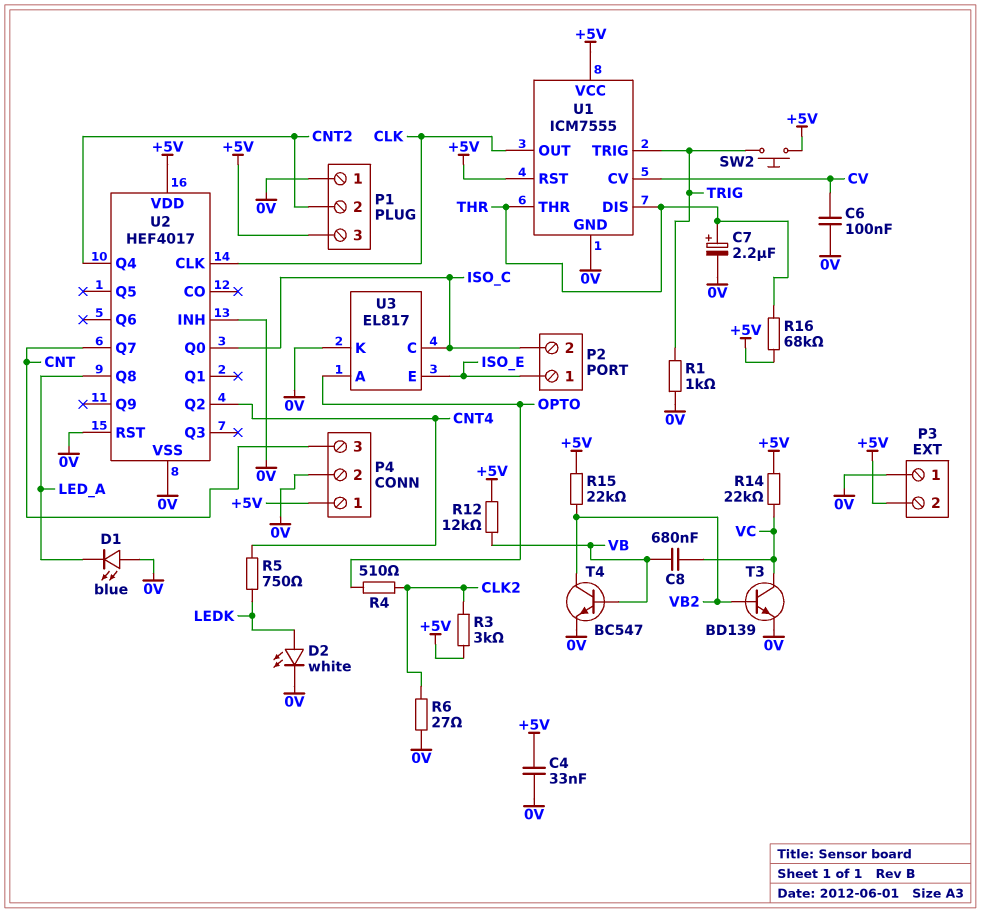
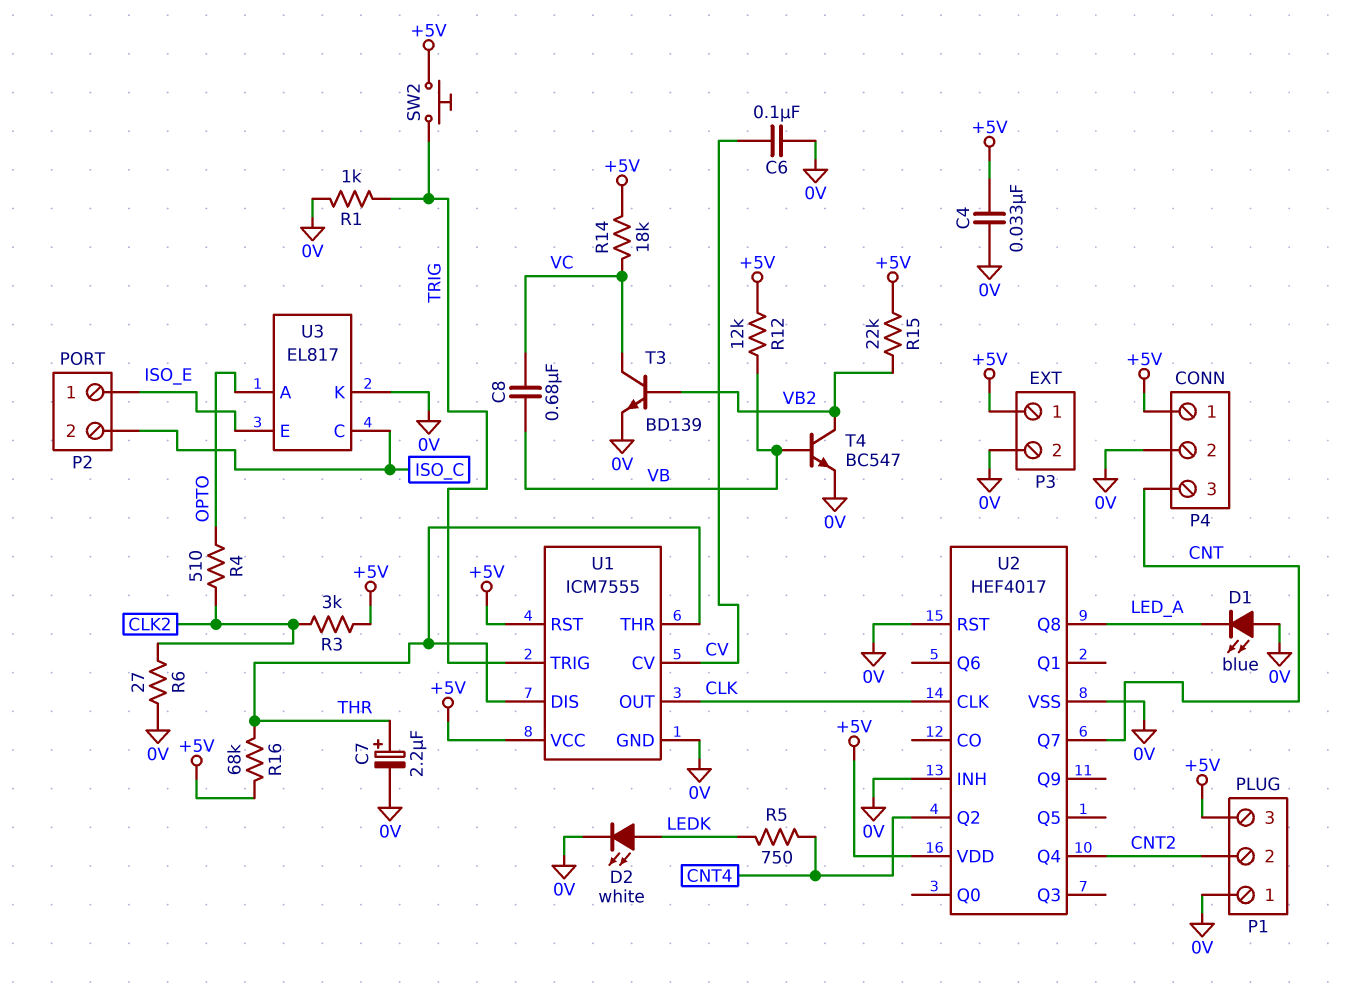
P3 pin 1: 0V -> +5V
P3 pin 2: +5V -> 0V
R14: 22k (+5V, VC) -> 18k (+5V, VC)
U2 pin Q0: ISO_C -> none

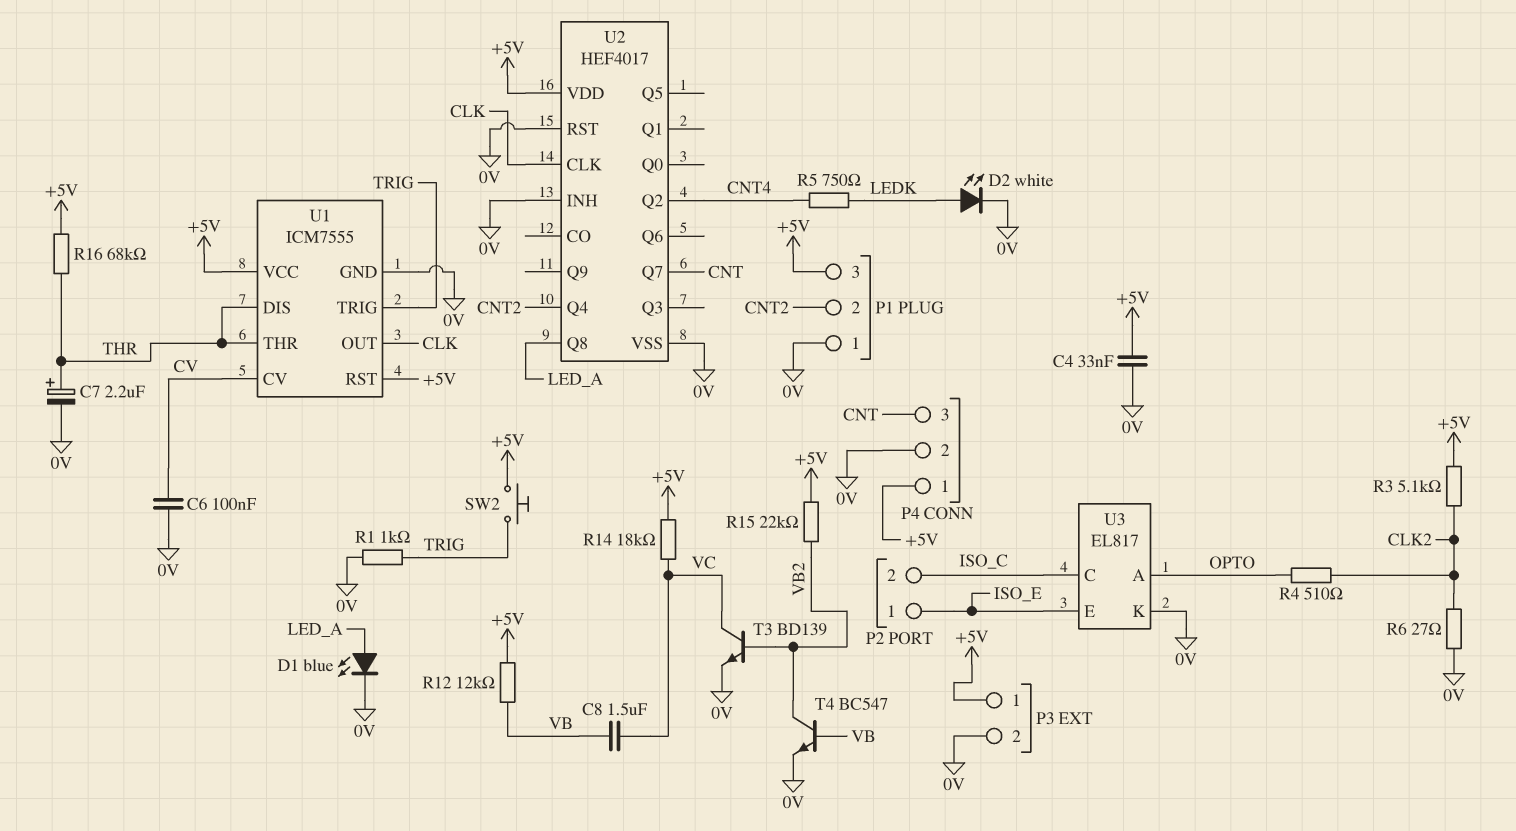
C8: 680nF (VB, VC) -> 1.5uF (VB, VC)
D1: LED blue (A 0V, K LED_A) -> LED blue (A LED_A, K 0V)
R3: 3k (+5V, CLK2) -> 5.1k (+5V, CLK2)

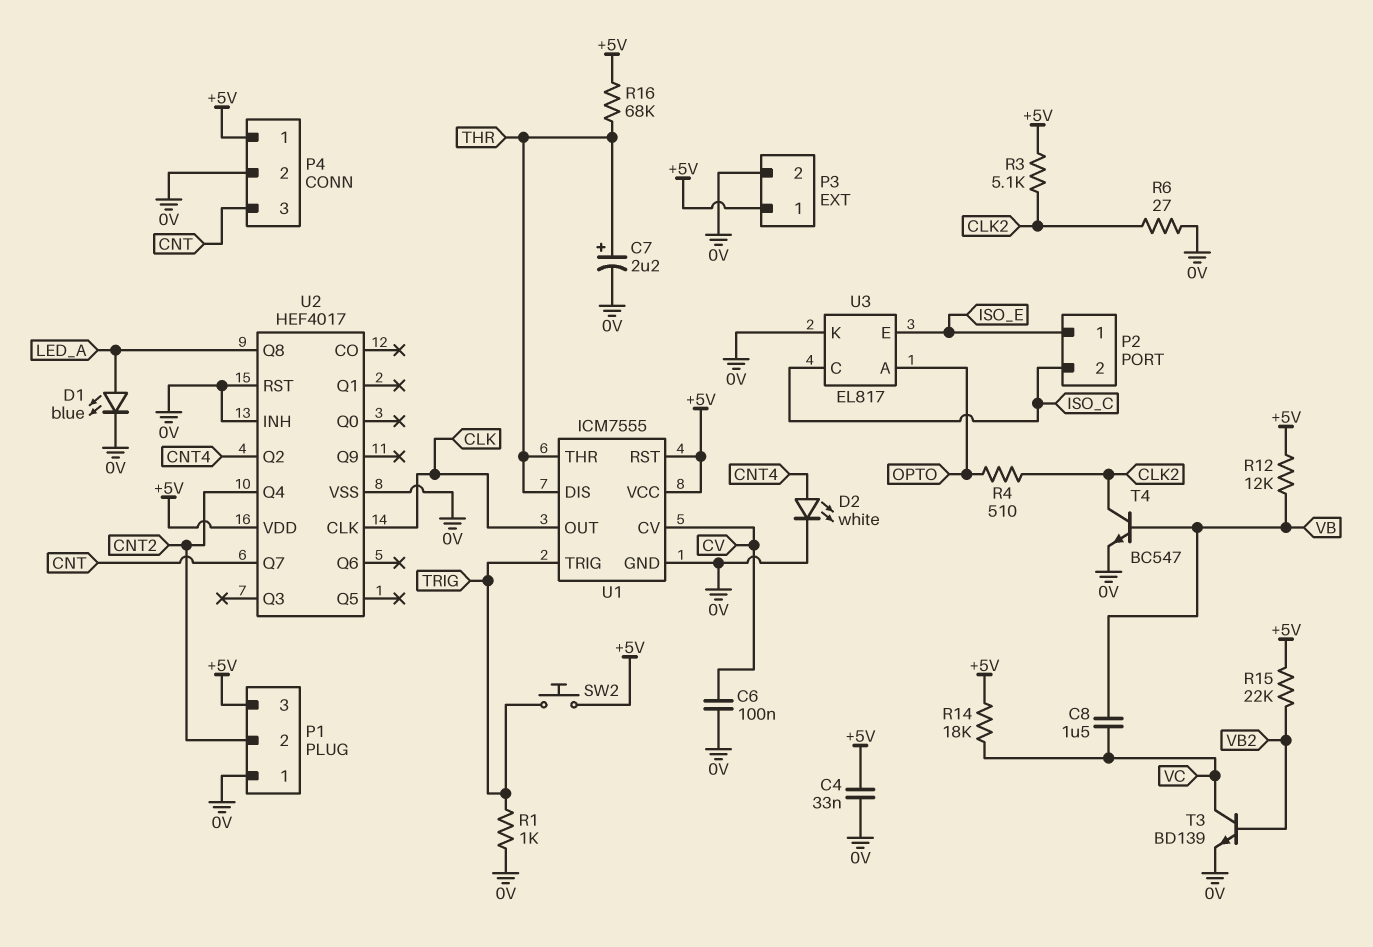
D2: LED white (A LEDK, K 0V) -> LED white (A CNT4, K 0V)
R5: 750 (CNT4, LEDK) -> none
T4: NPN BC547 (B VB, C VB2, E 0V) -> NPN BC547 (B VB, C CLK2, E 0V)

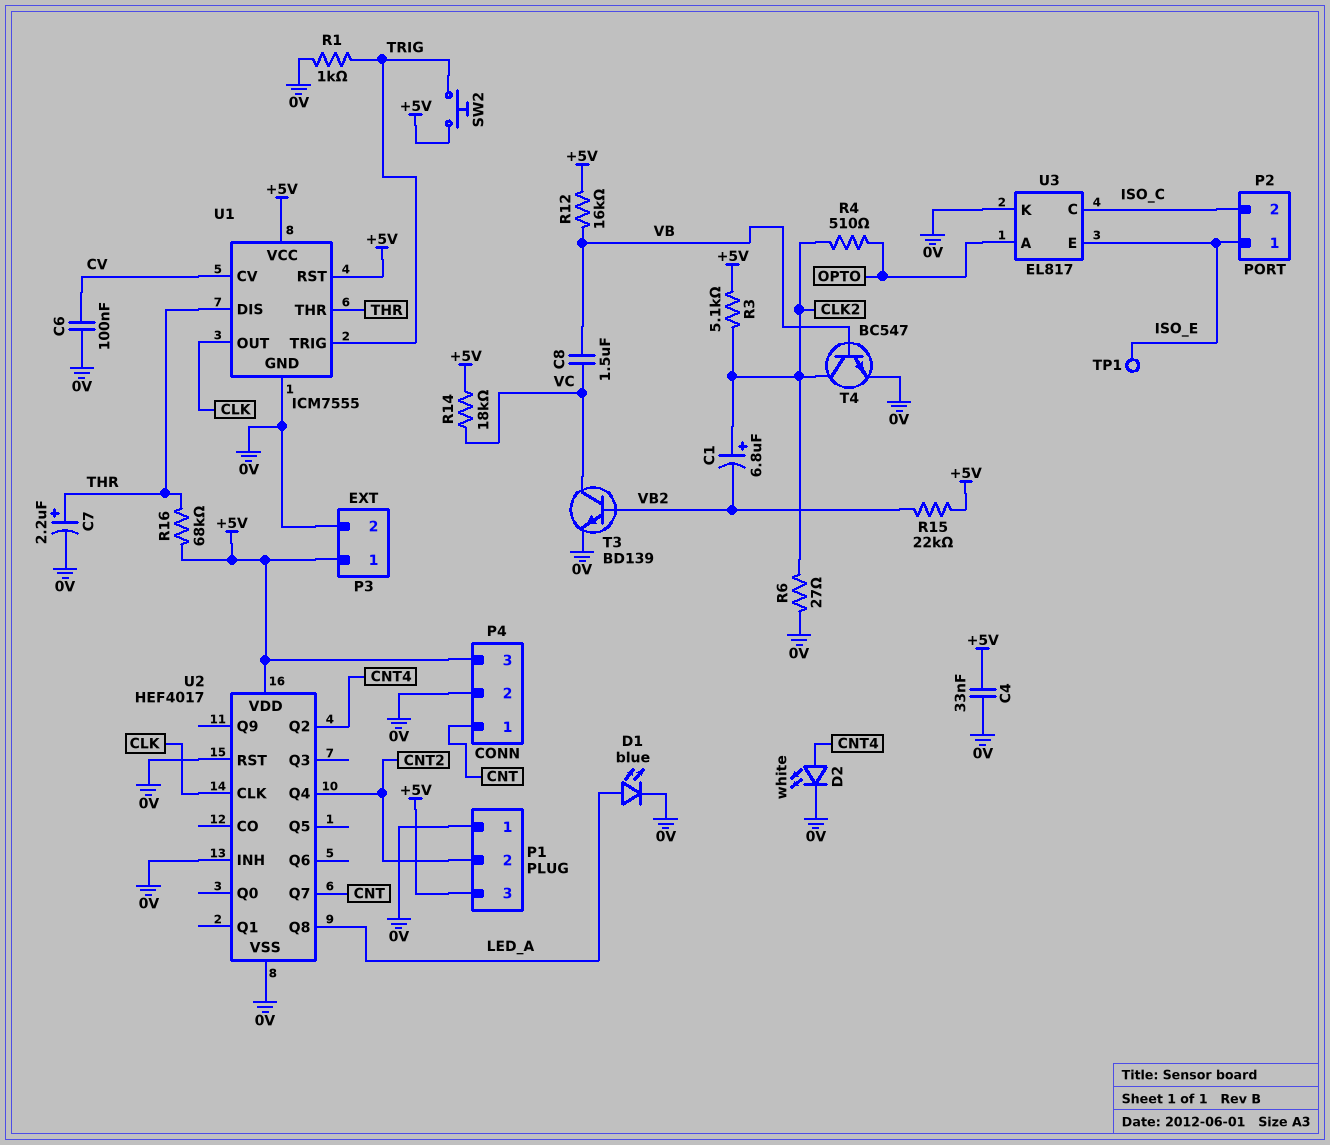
C1: none -> 6.8uF (plus CLK2, minus VB2)
P4 pin 1: +5V -> CNT
P4 pin 3: CNT -> +5V
R12: 12k (+5V, VB) -> 16k (+5V, VB)
TP1: none -> test point (ISO_E)

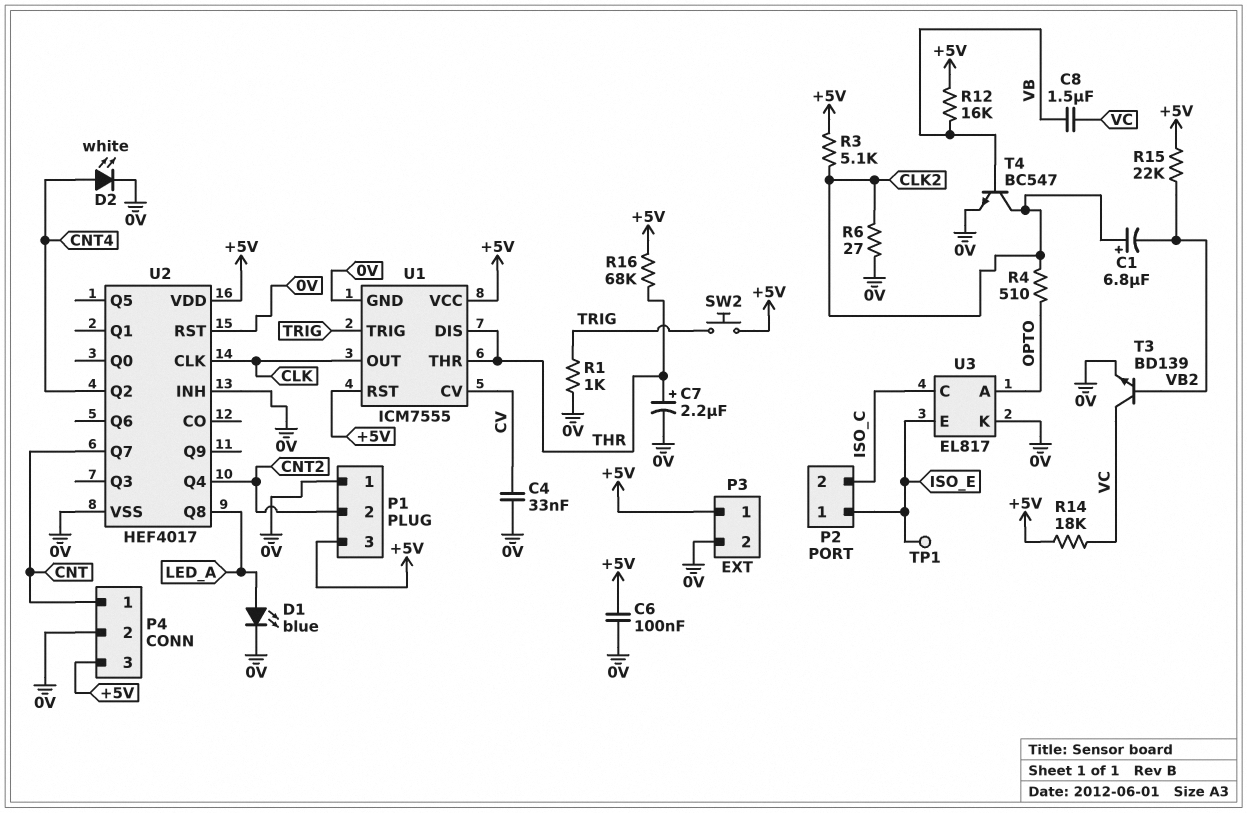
C4: 33nF (+5V, 0V) -> 33nF (0V, CV)
C6: 100nF (0V, CV) -> 100nF (+5V, 0V)

